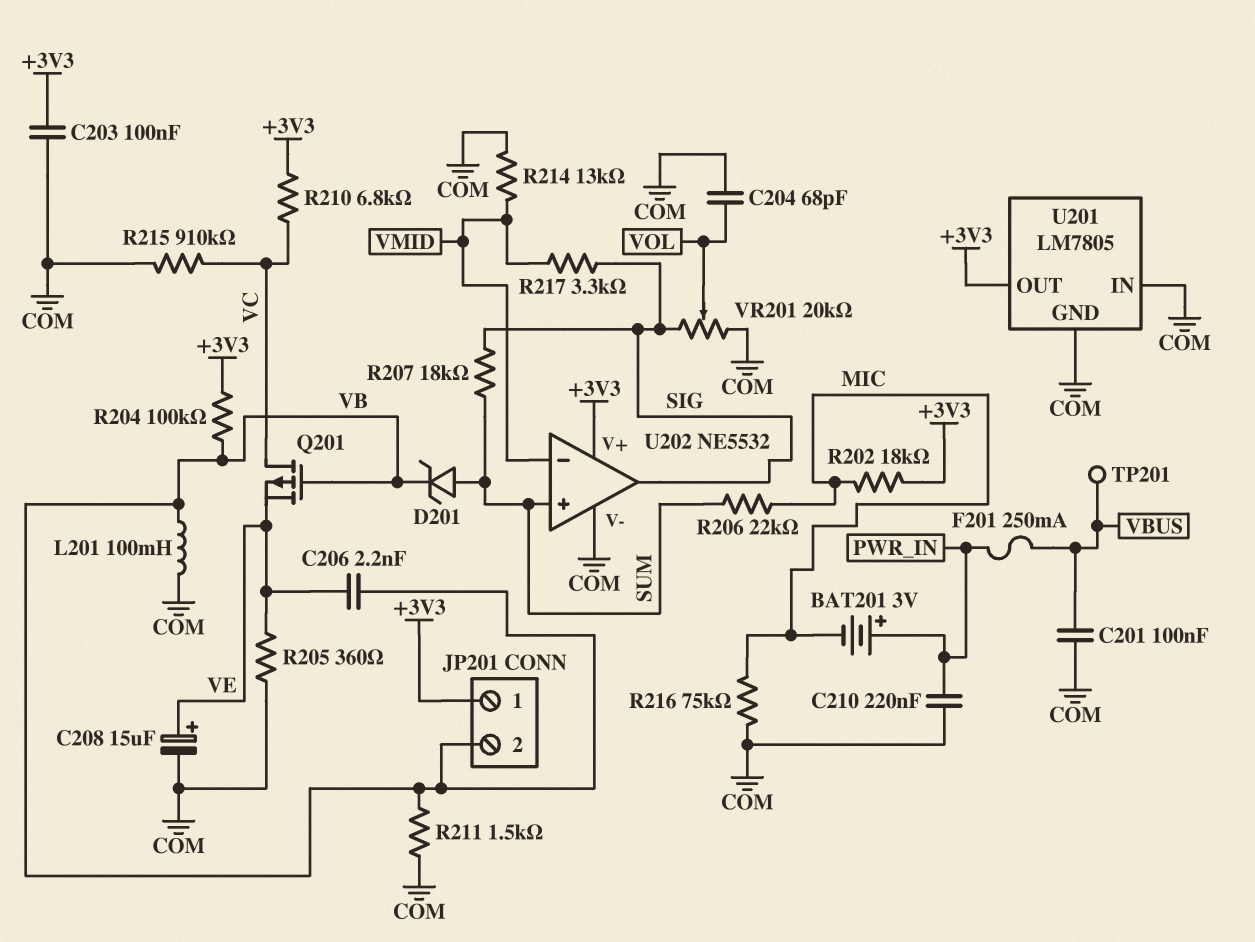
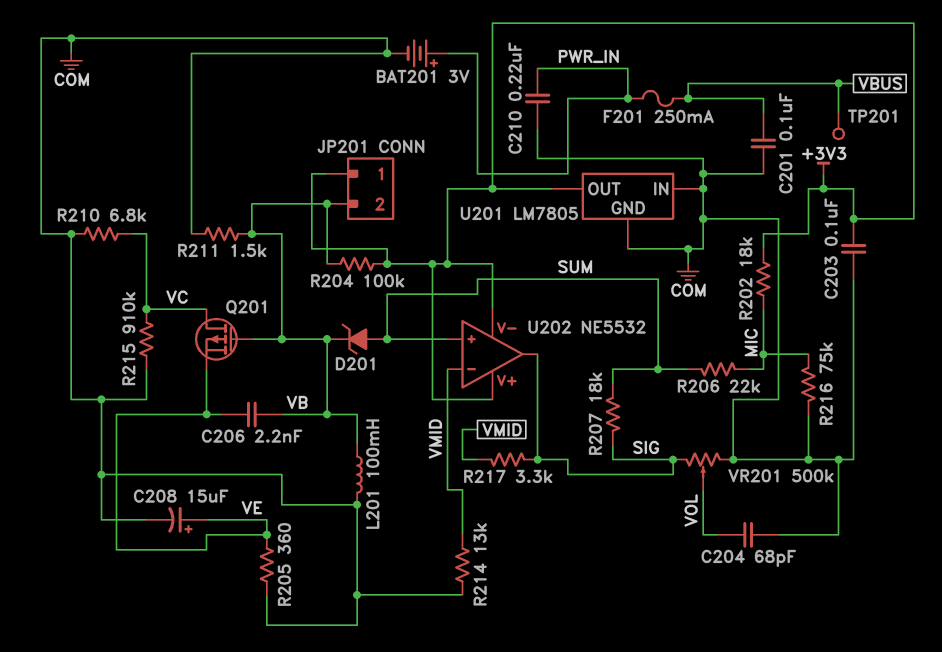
BAT201: 3V (plus PWR_IN, minus MIC) -> 3V (plus PWR_IN, minus COM)
R210: 6.8k (+3V3, VC) -> 6.8k (COM, VC)
U202 pin V-: COM -> +3V3
VR201: 20k (COM, SIG, wiper VOL) -> 500k (COM, SIG, wiper VOL)

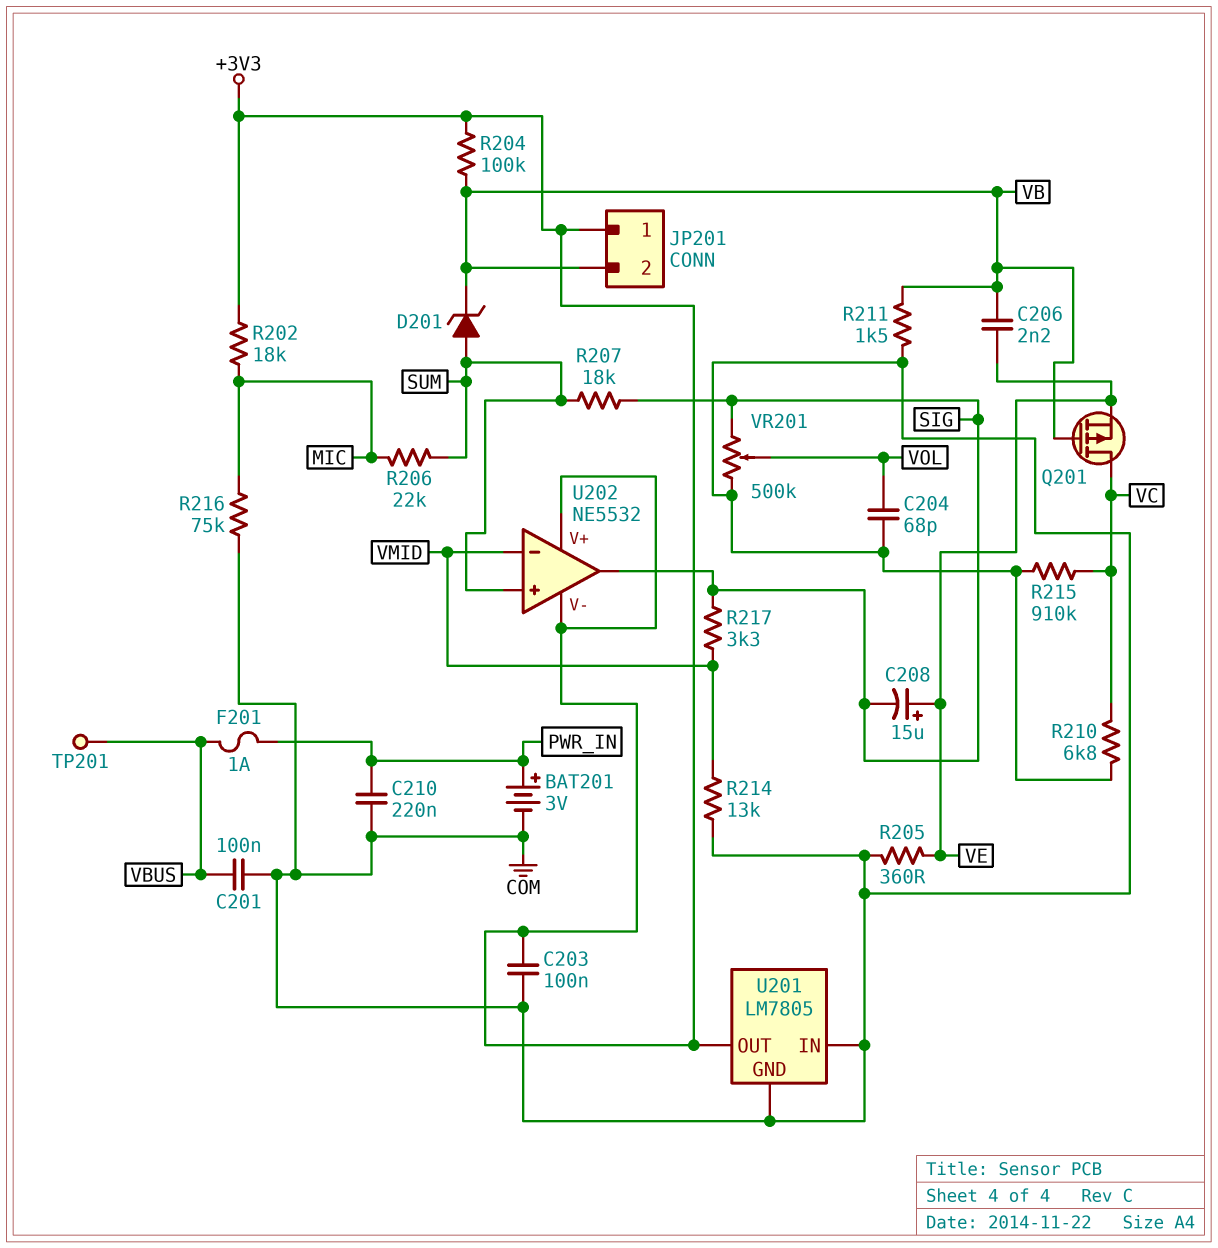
C208: 15uF (plus VE, minus COM) -> 15uF (plus VE, minus SIG)
F201: 250mA (PWR_IN, VBUS) -> 1A (PWR_IN, VBUS)
L201: 100mH (COM, VB) -> none

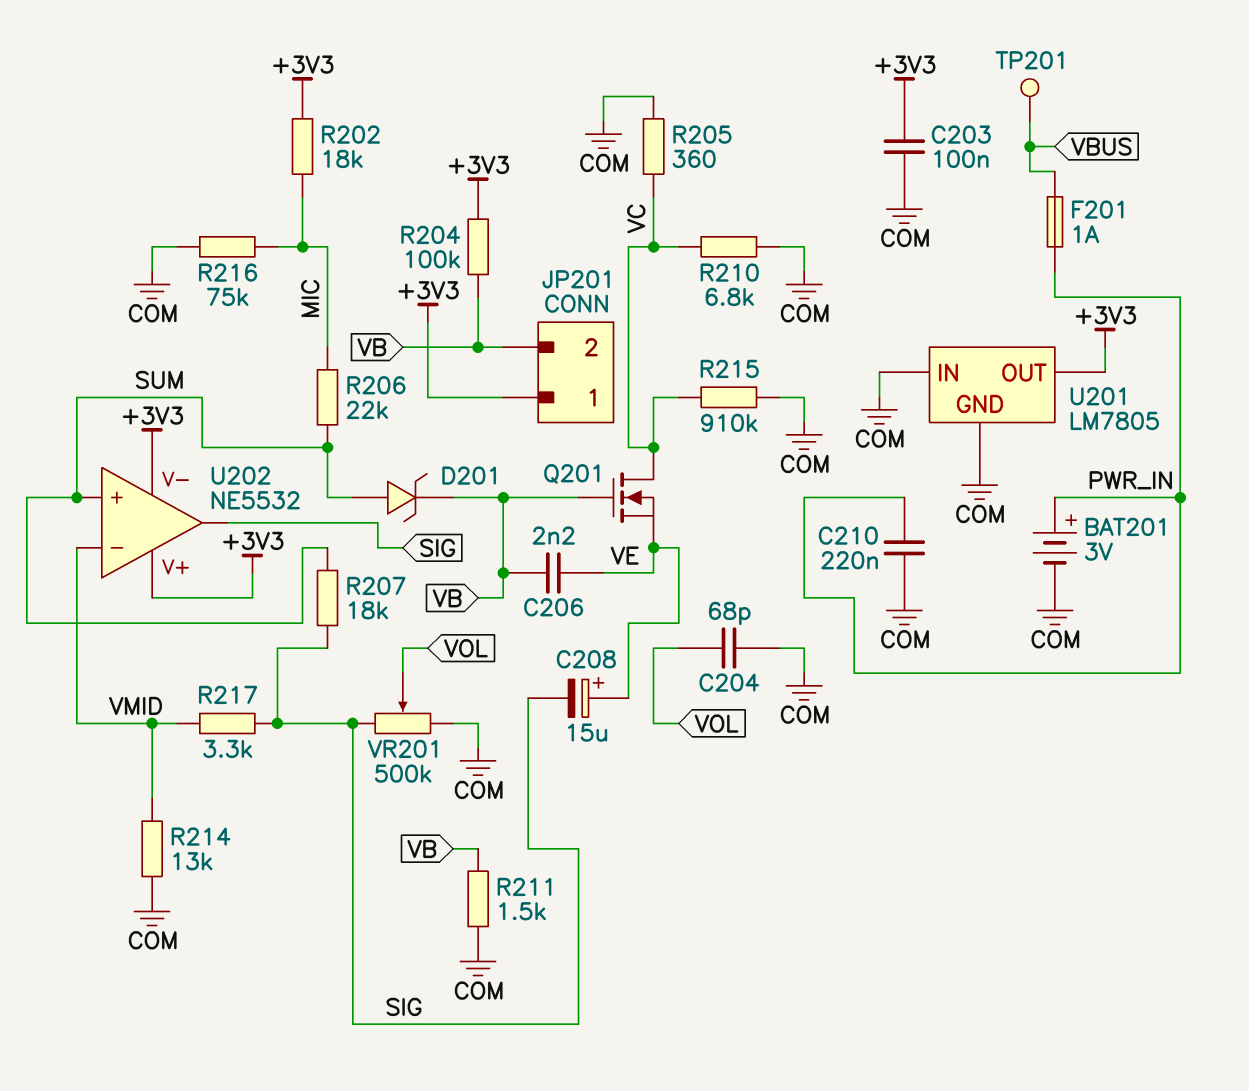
C201: 100nF (COM, VBUS) -> none
Q201: PMOS (G VB, D VC, S VE) -> NMOS (G VB, D VC, S VE)
R205: 360 (COM, VE) -> 360 (COM, VC)

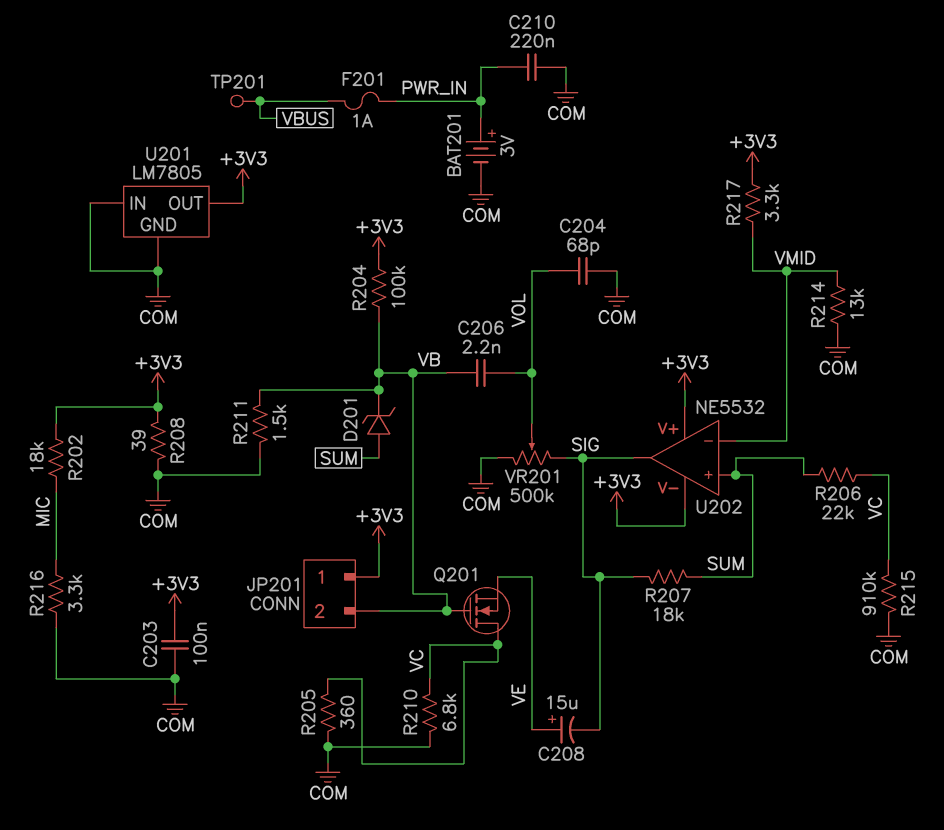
C206: 2.2nF (VB, VE) -> 2.2nF (VB, VOL)
R206: 22k (MIC, SUM) -> 22k (SUM, VC)
R208: none -> 39 (+3V3, COM)
R216: 75k (COM, MIC) -> 3.3k (COM, MIC)
R217: 3.3k (SIG, VMID) -> 3.3k (+3V3, VMID)

